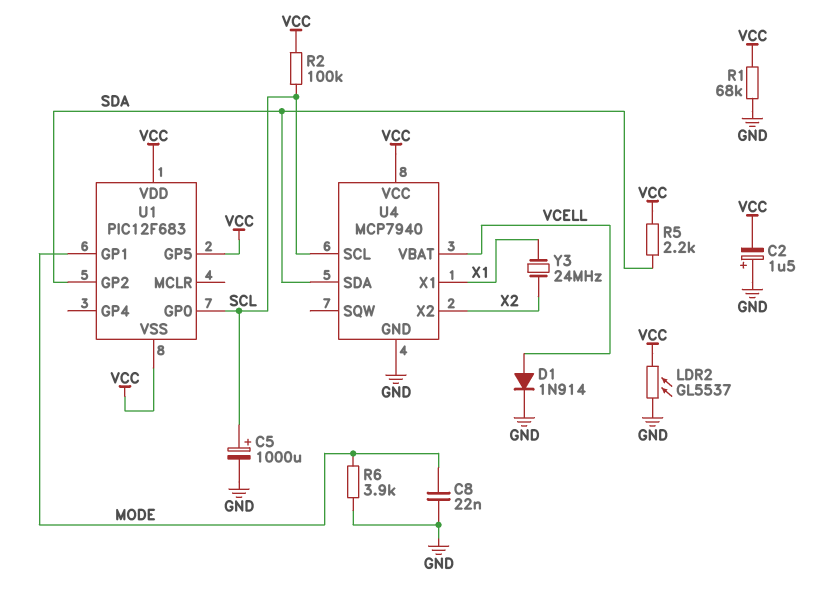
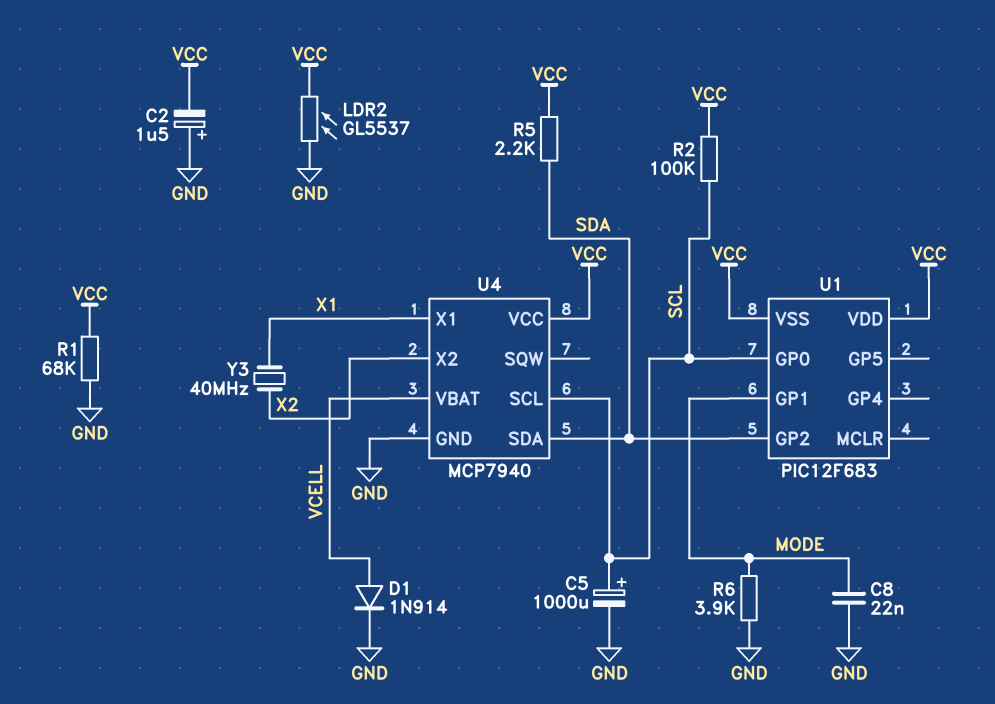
U1 pin GP5: VCC -> none
Y3: 24MHz (X1, X2) -> 40MHz (X1, X2)

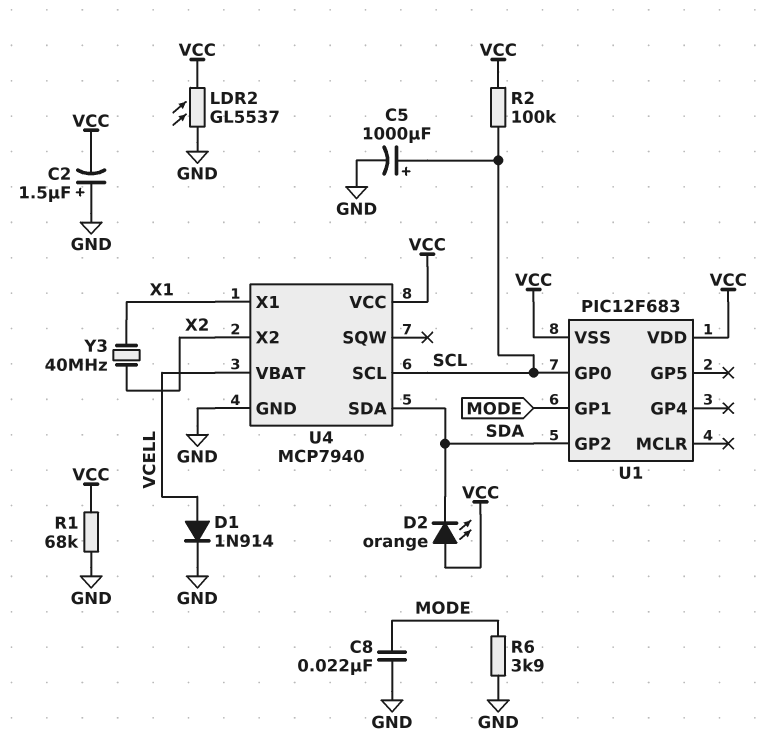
D2: none -> LED orange (A VCC, K SDA)
R5: 2.2k (SDA, VCC) -> none

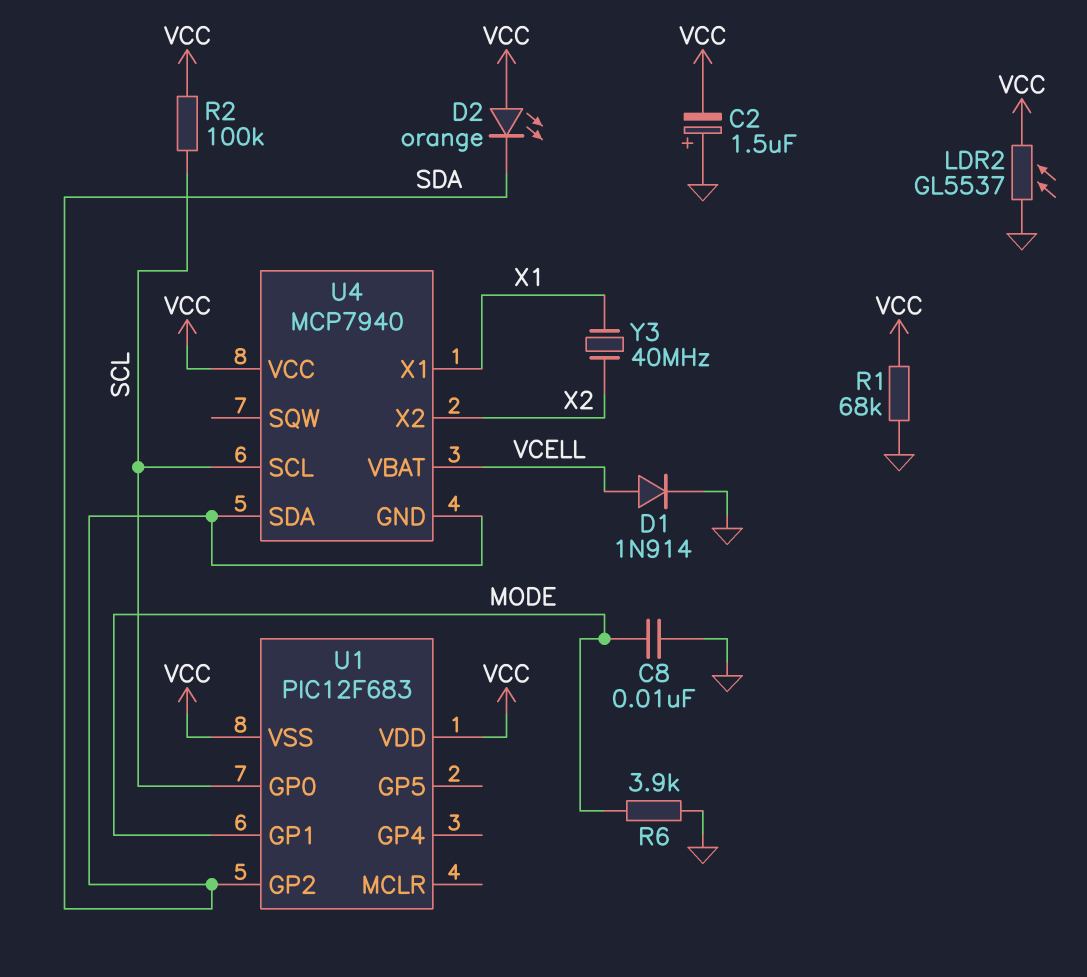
C5: 1000uF (plus SCL, minus GND) -> none
C8: 22nF (GND, MODE) -> 10nF (GND, MODE)
U4 pin GND: GND -> SDA

